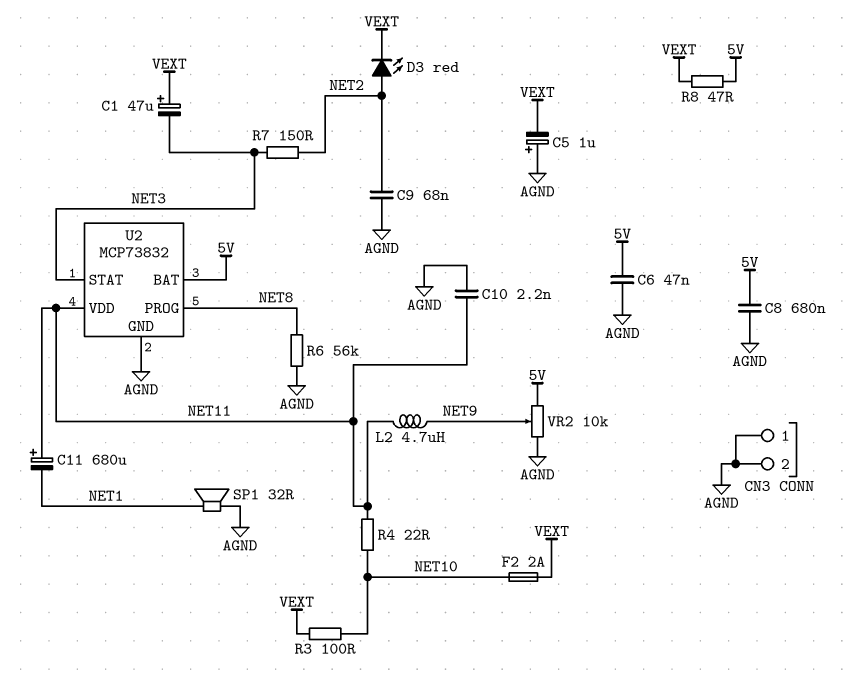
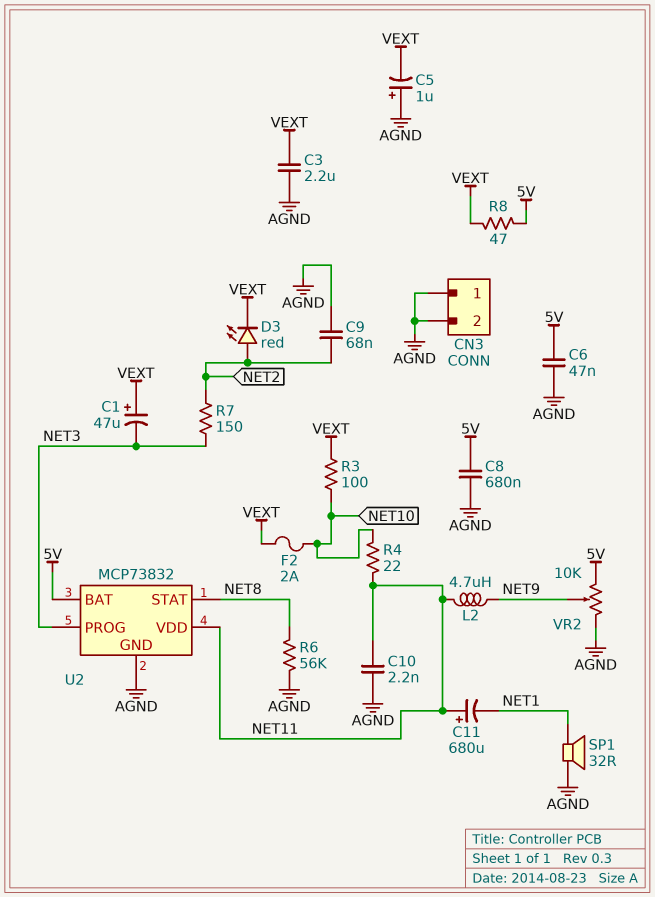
C3: none -> 2.2uF (AGND, VEXT)
U2 pin PROG: NET8 -> NET3
U2 pin STAT: NET3 -> NET8

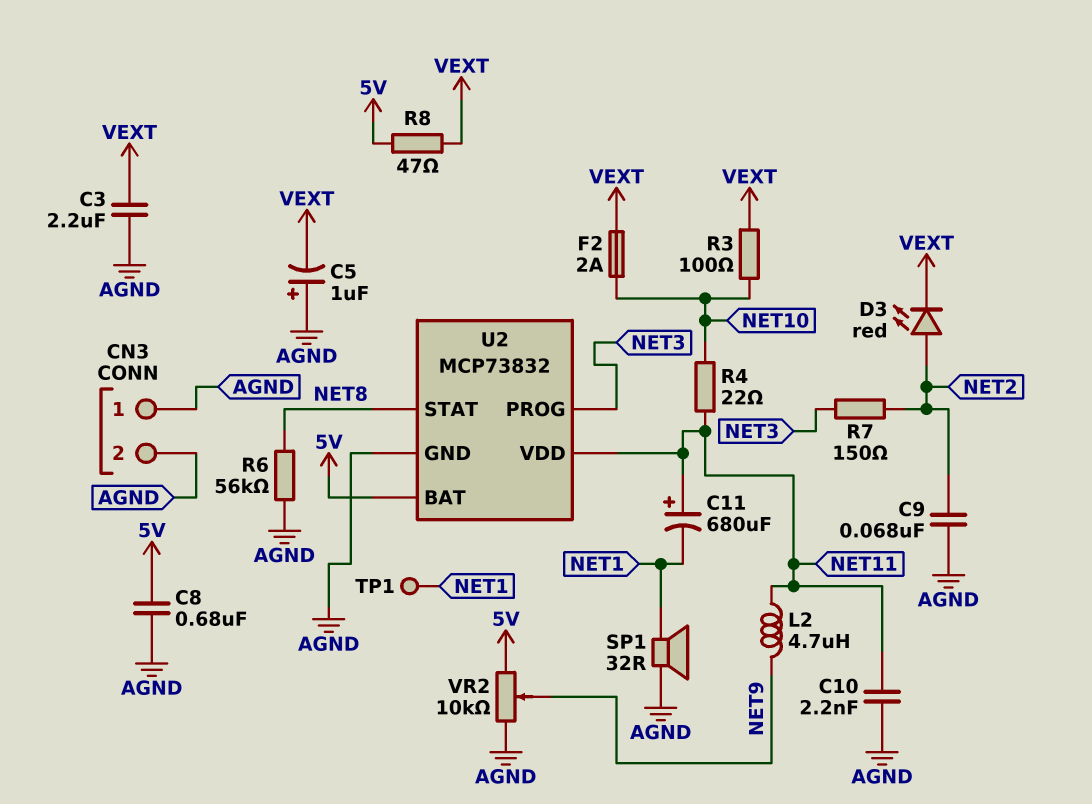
C1: 47uF (plus VEXT, minus NET3) -> none
C6: 47nF (5V, AGND) -> none
TP1: none -> test point (NET1)

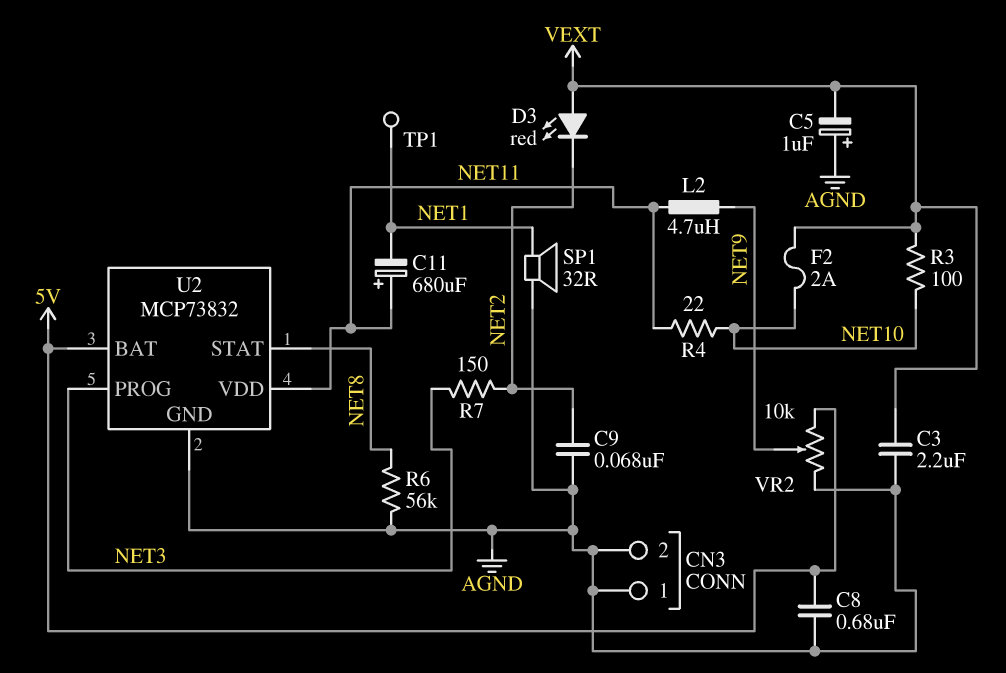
C10: 2.2nF (AGND, NET11) -> none
D3: LED red (A NET2, K VEXT) -> LED red (A VEXT, K NET2)
R8: 47 (5V, VEXT) -> none

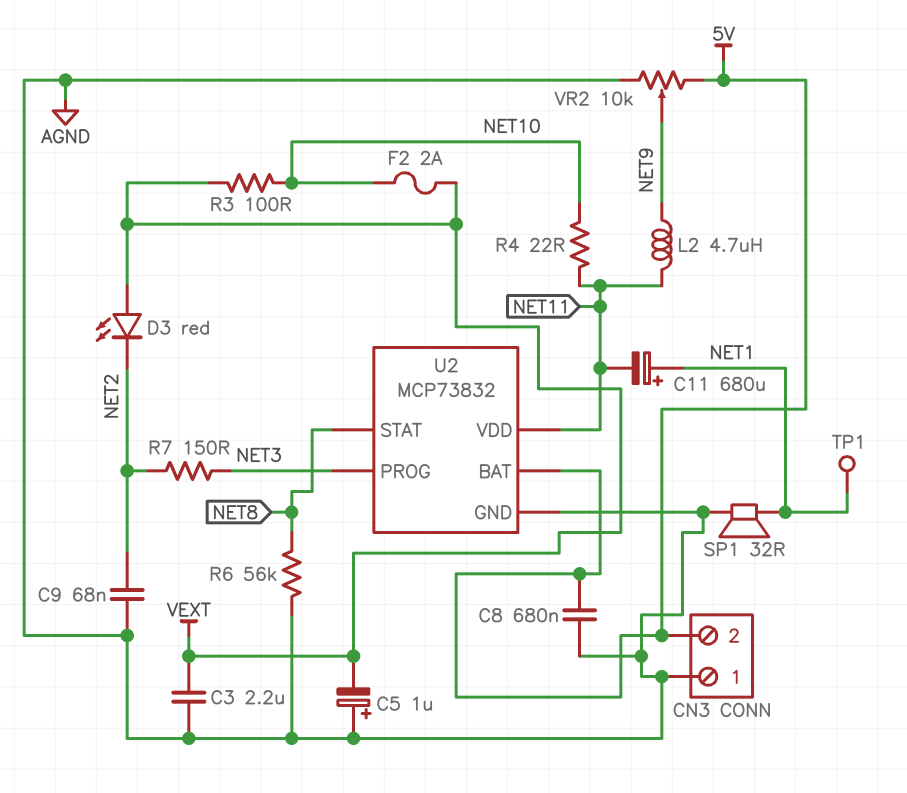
C11: 680uF (plus NET11, minus NET1) -> 680uF (plus NET1, minus NET11)
CN3 pin 2: AGND -> 5V

